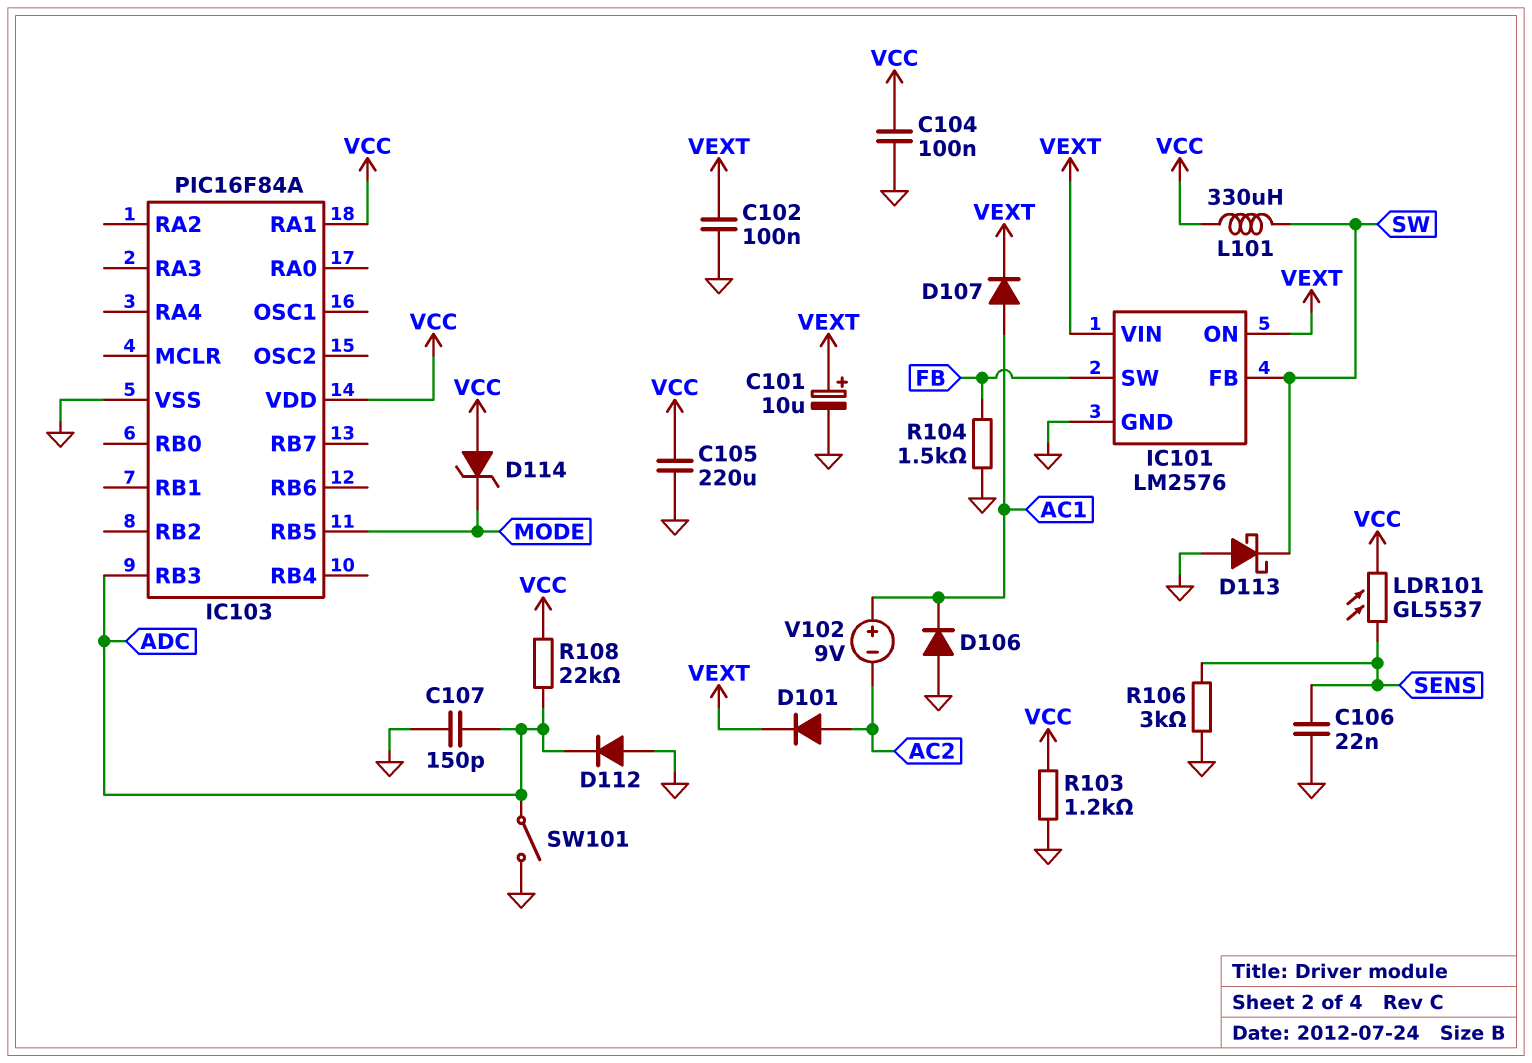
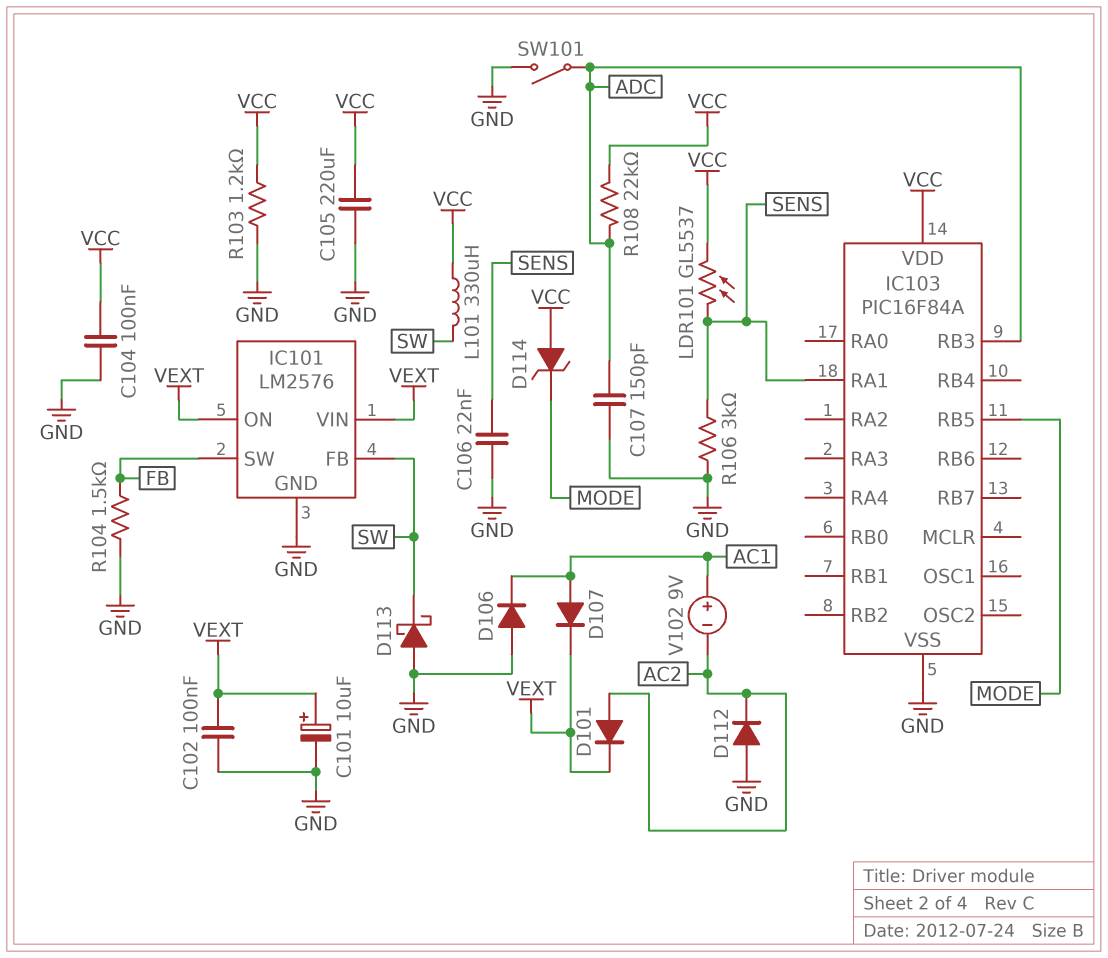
D112: diode (A GND, K ADC) -> diode (A GND, K AC2)
IC103 pin RA1: VCC -> SENS

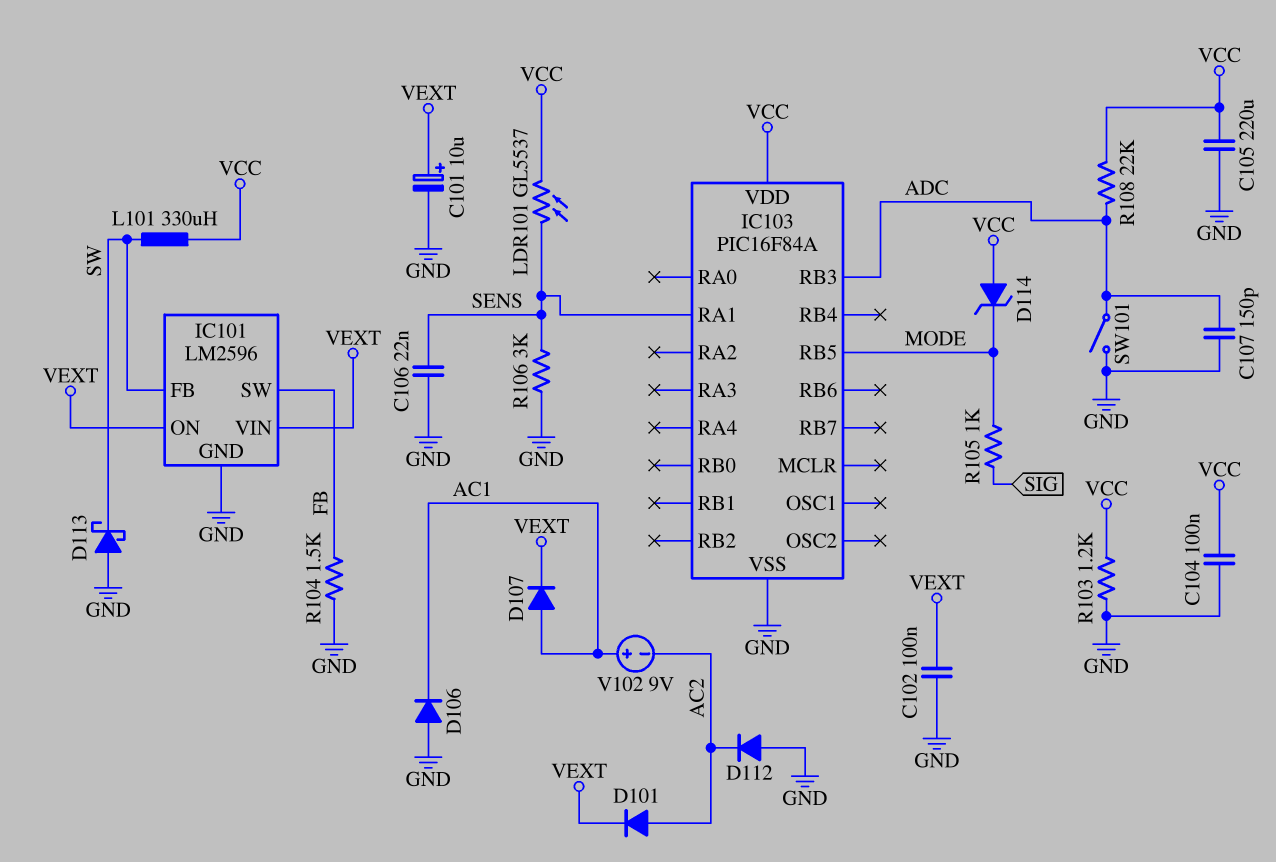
IC101: LM2576 -> LM2596
R105: none -> 1k (MODE, SIG)

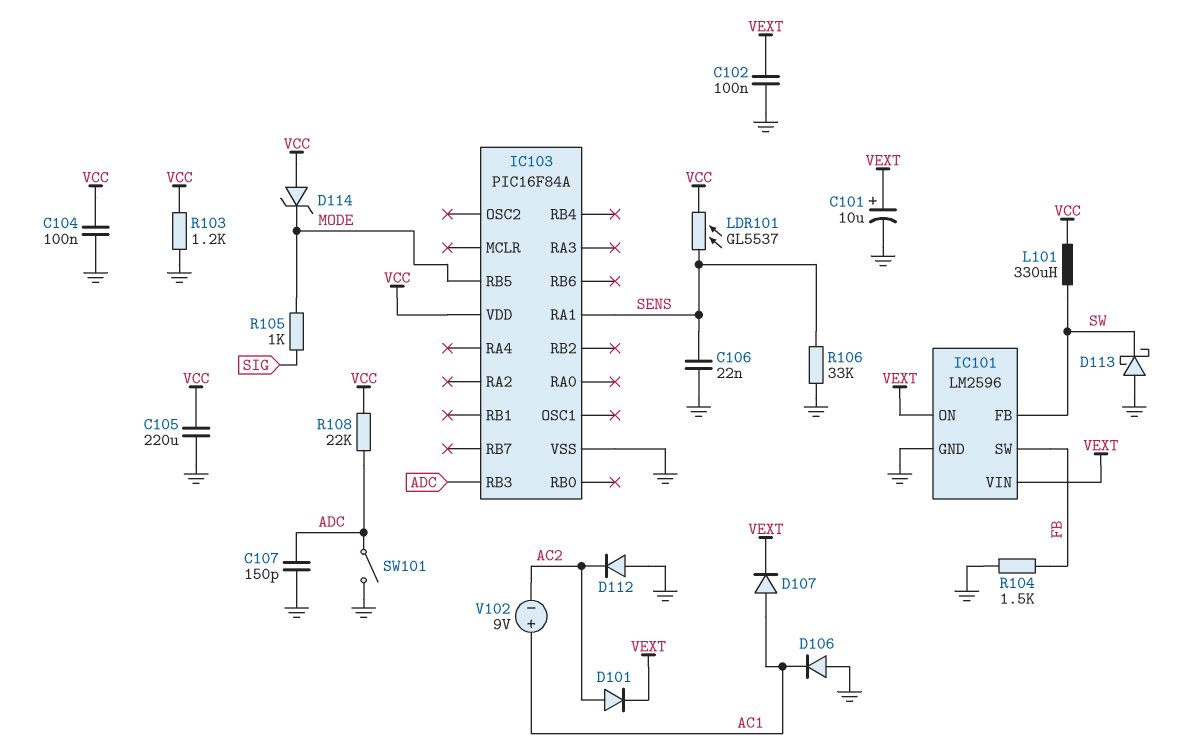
R106: 3k (GND, SENS) -> 33k (GND, SENS)

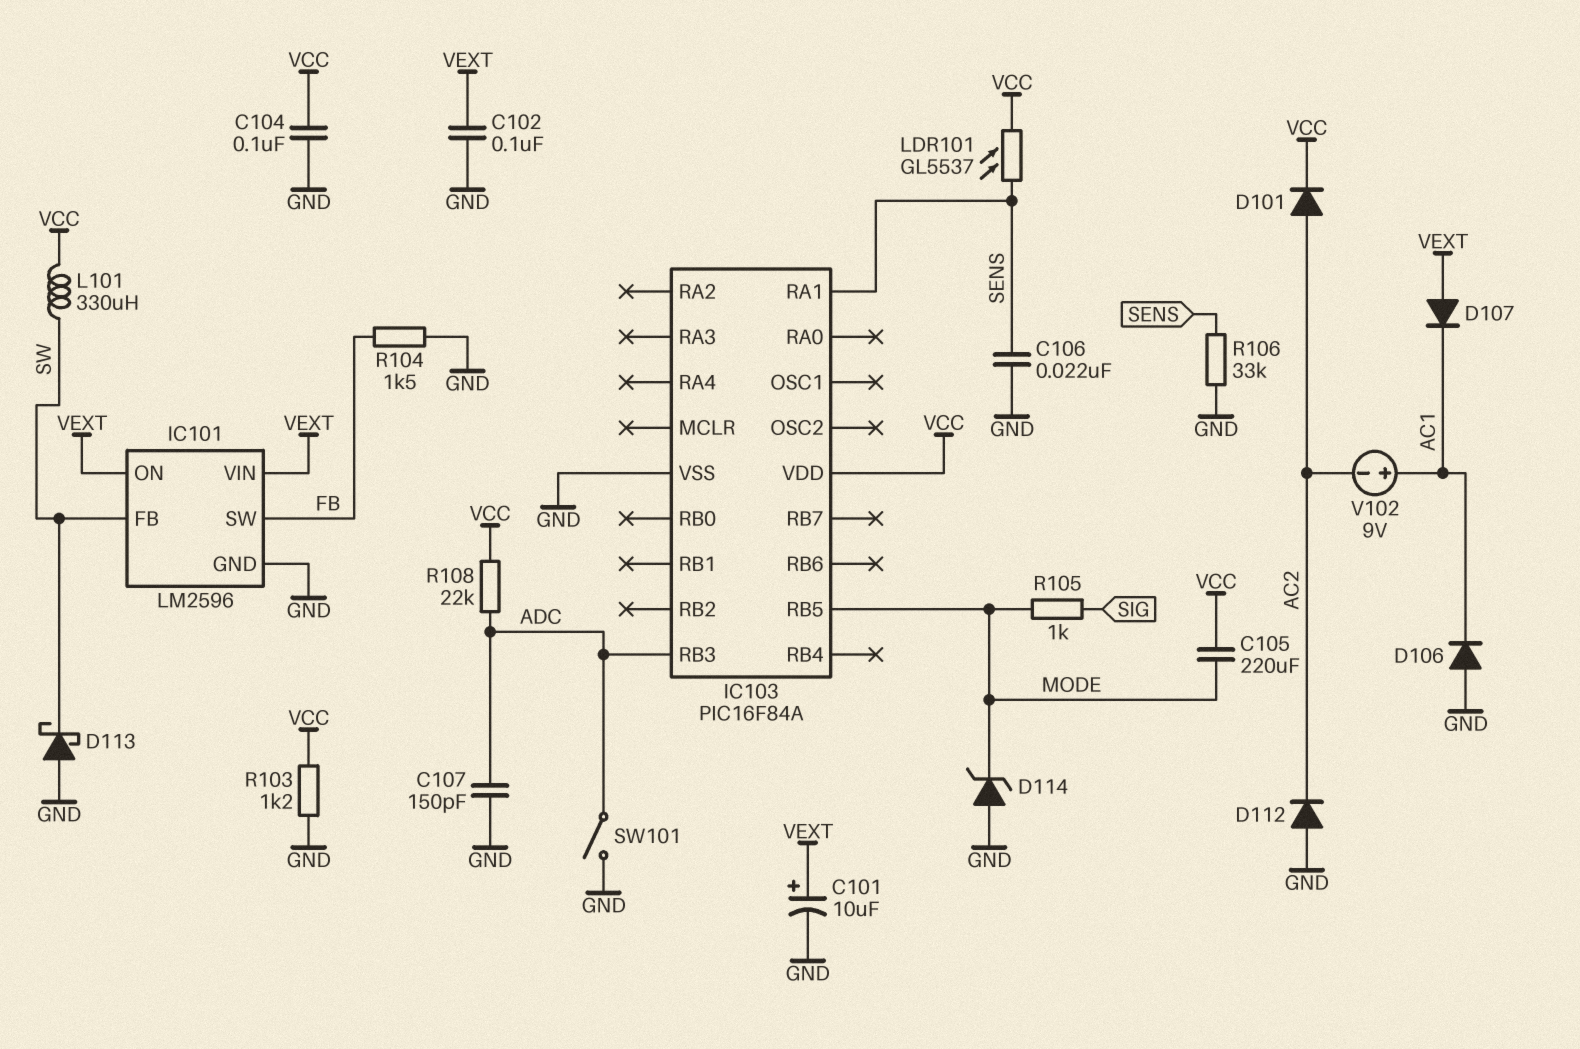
C105: 220uF (GND, VCC) -> 220uF (MODE, VCC)
D101: diode (A AC2, K VEXT) -> diode (A AC2, K VCC)
D107: diode (A AC1, K VEXT) -> diode (A VEXT, K AC1)
D114: zener (A VCC, K MODE) -> zener (A GND, K MODE)

